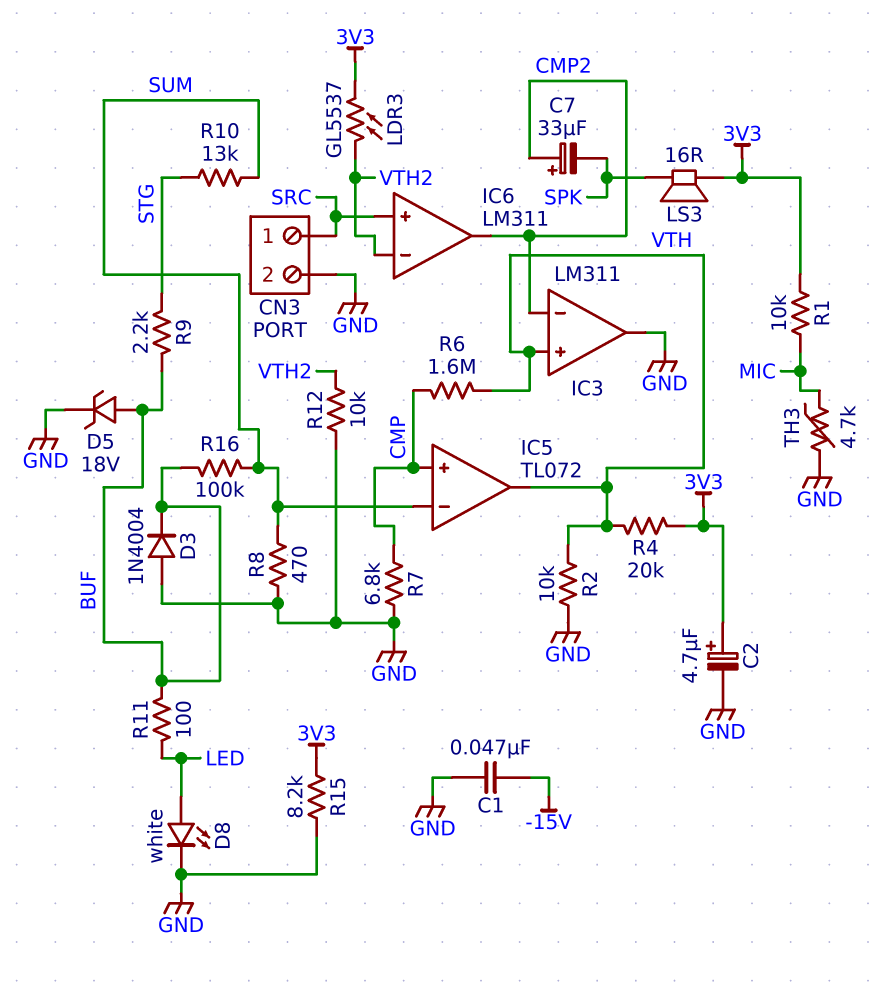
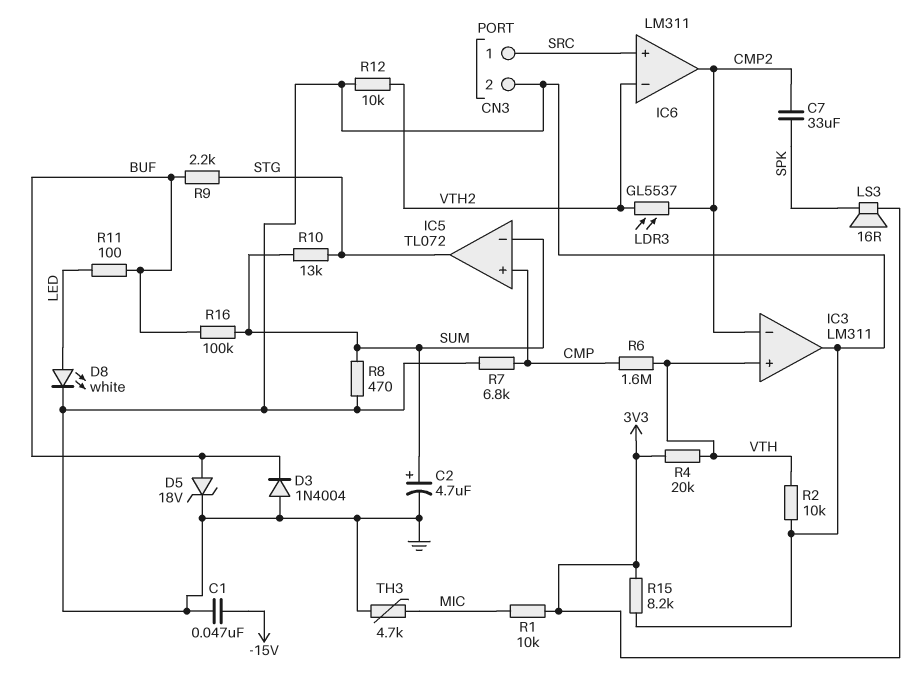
C2: 4.7uF (plus 3V3, minus GND) -> 4.7uF (plus SUM, minus GND)
C7: 33uF (plus CMP2, minus SPK) -> 33uF (CMP2, SPK)
IC5 pin out: VTH -> STG
LDR3: GL5537 (3V3, VTH2) -> GL5537 (CMP2, VTH2)

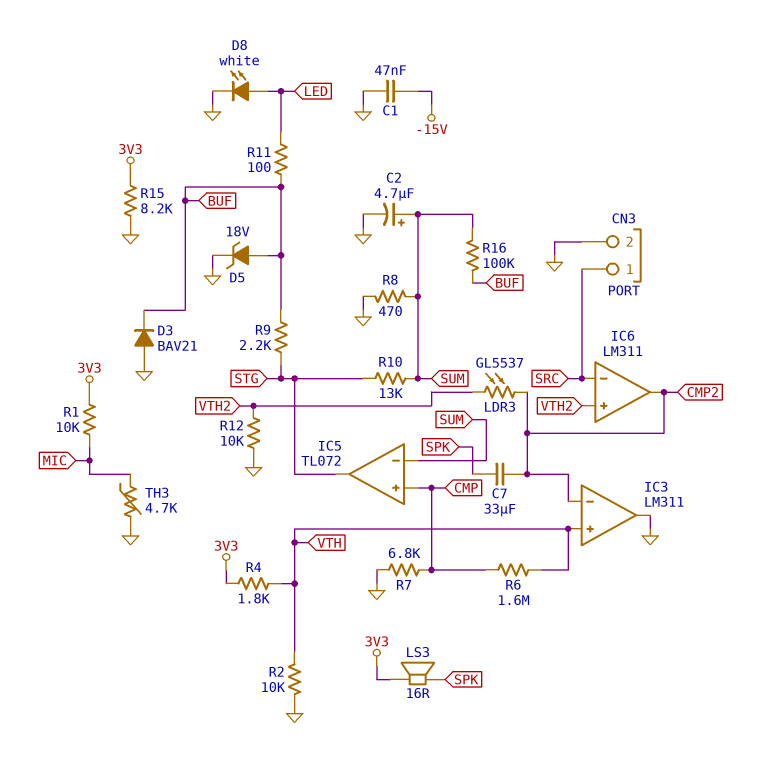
D3: diode 1N4004 (A GND, K BUF) -> diode BAV21 (A GND, K BUF)
IC6 pin in+: SRC -> VTH2
IC6 pin in-: VTH2 -> SRC
R4: 20k (3V3, VTH) -> 1.8k (3V3, VTH)

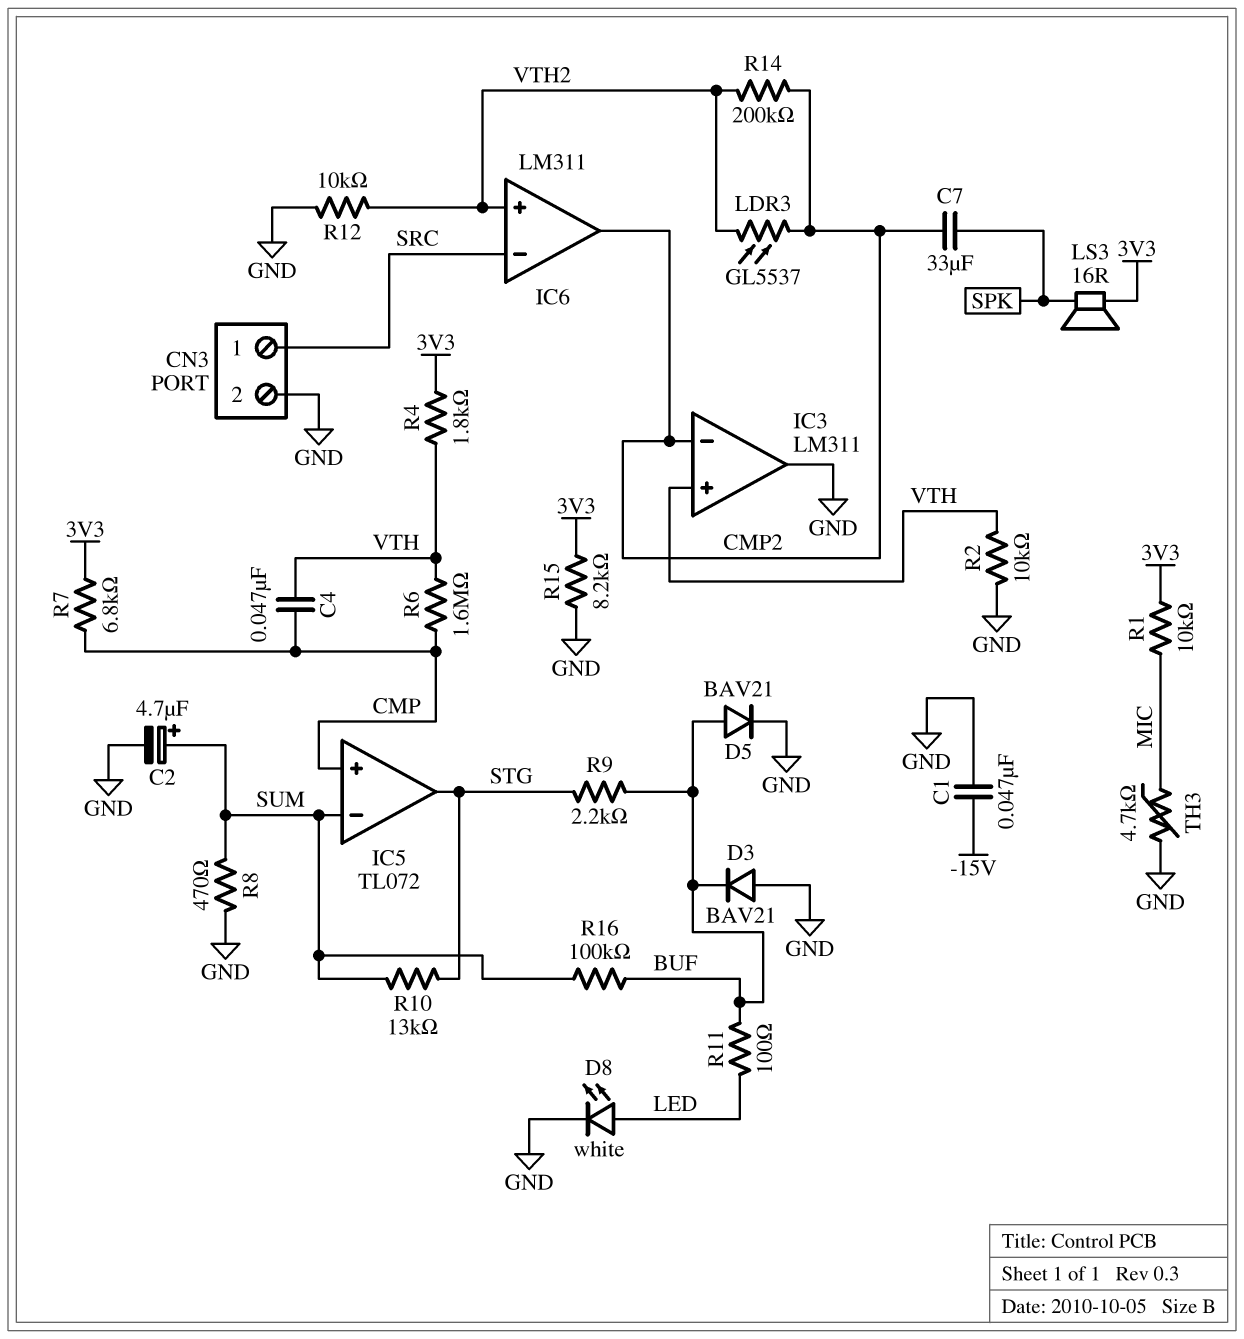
C4: none -> 47nF (CMP, VTH)
D5: zener 18V (A BUF, K GND) -> diode BAV21 (A BUF, K GND)
R7: 6.8k (CMP, GND) -> 6.8k (3V3, CMP)
R14: none -> 200k (CMP2, VTH2)

